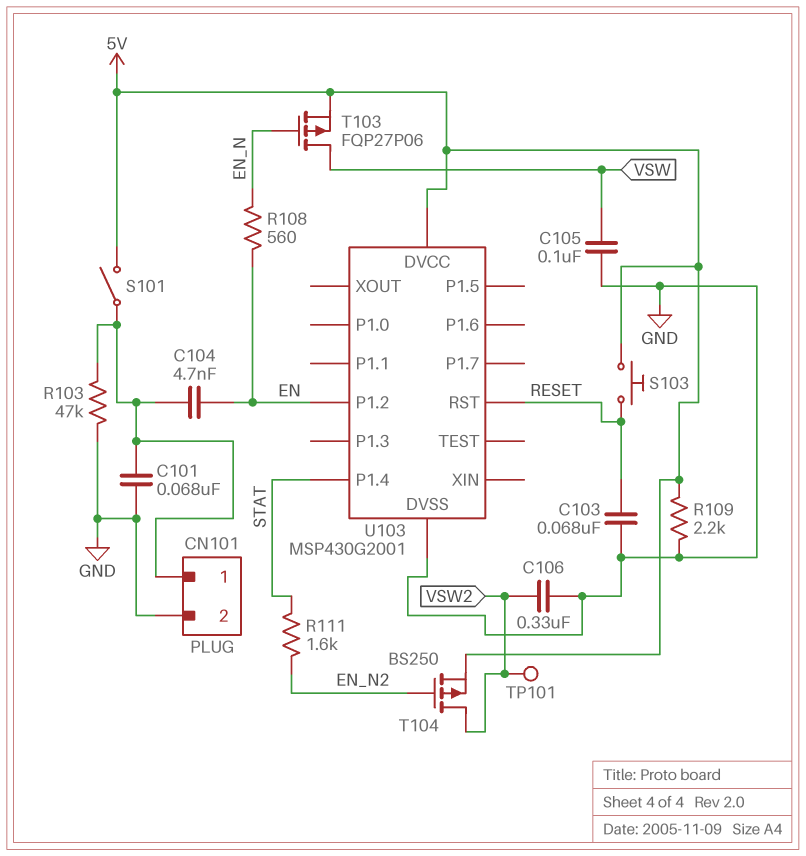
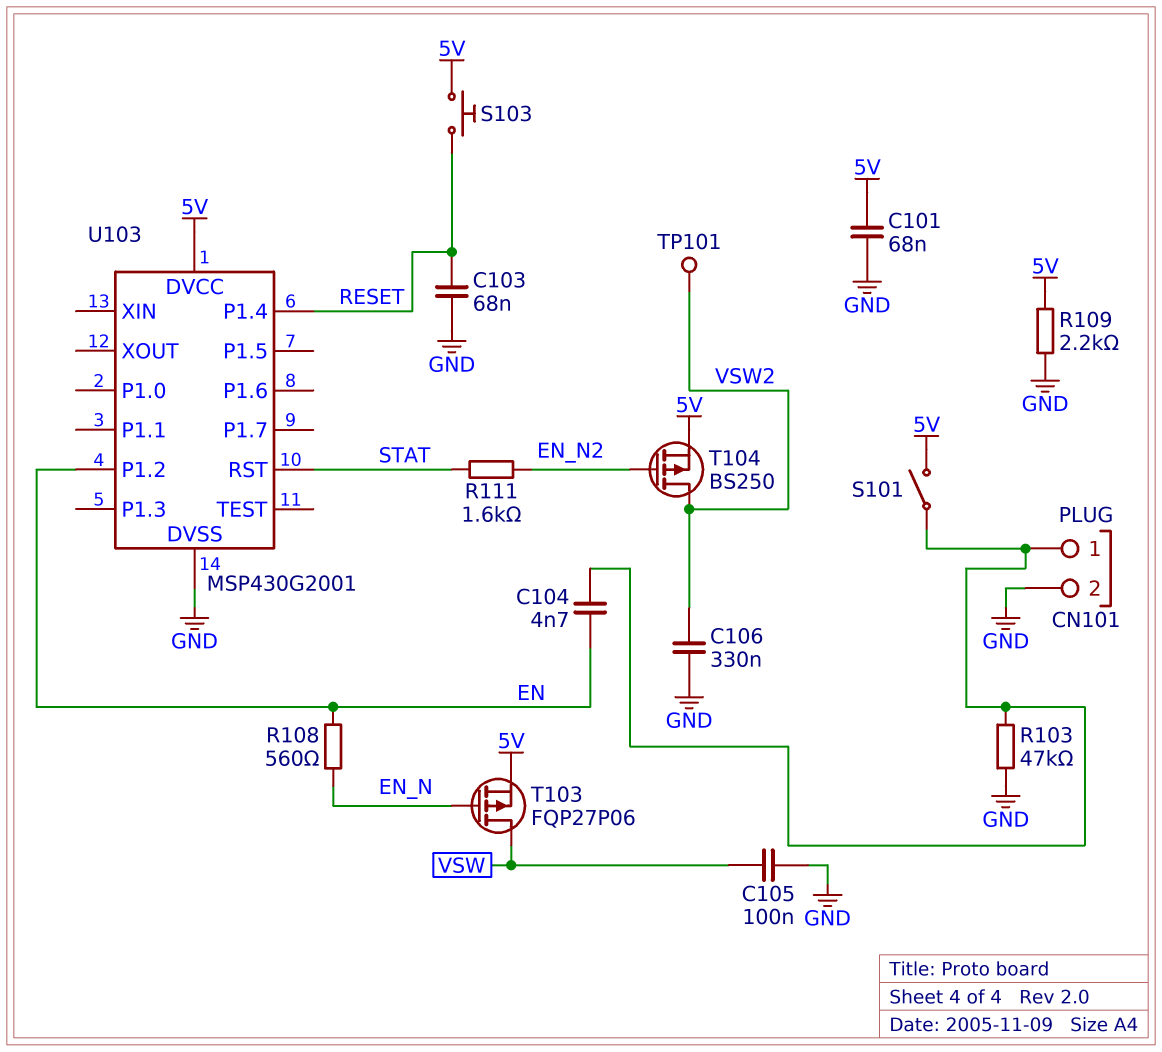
C101: 68nF (CN101/1, GND) -> 68nF (5V, GND)
U103 pin P1.4: STAT -> RESET
U103 pin RST: RESET -> STAT

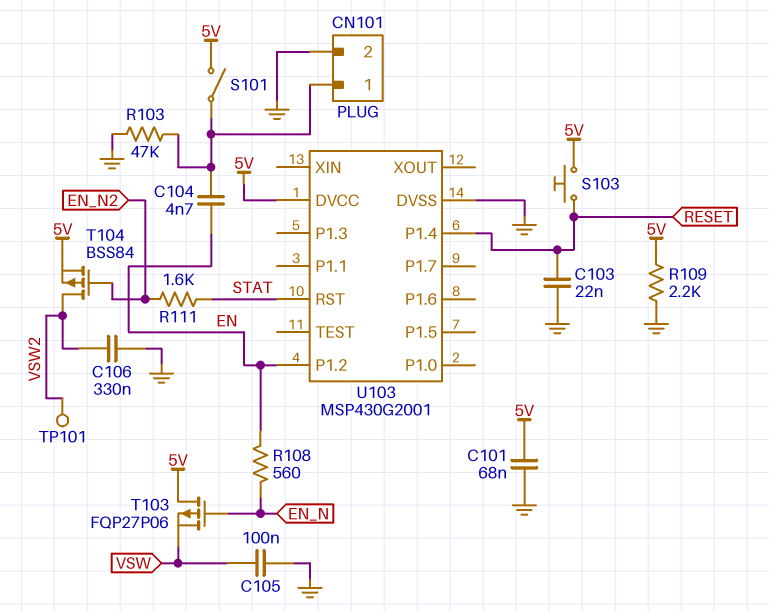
C103: 68nF (GND, RESET) -> 22nF (GND, RESET)
T103: PMOS FQP27P06 (G EN_N, D VSW, S 5V) -> PMOS FQP27P06 (G EN_N, D 5V, S VSW)
T104: PMOS BS250 (G EN_N2, D VSW2, S 5V) -> PMOS BSS84 (G EN_N2, D VSW2, S 5V)

